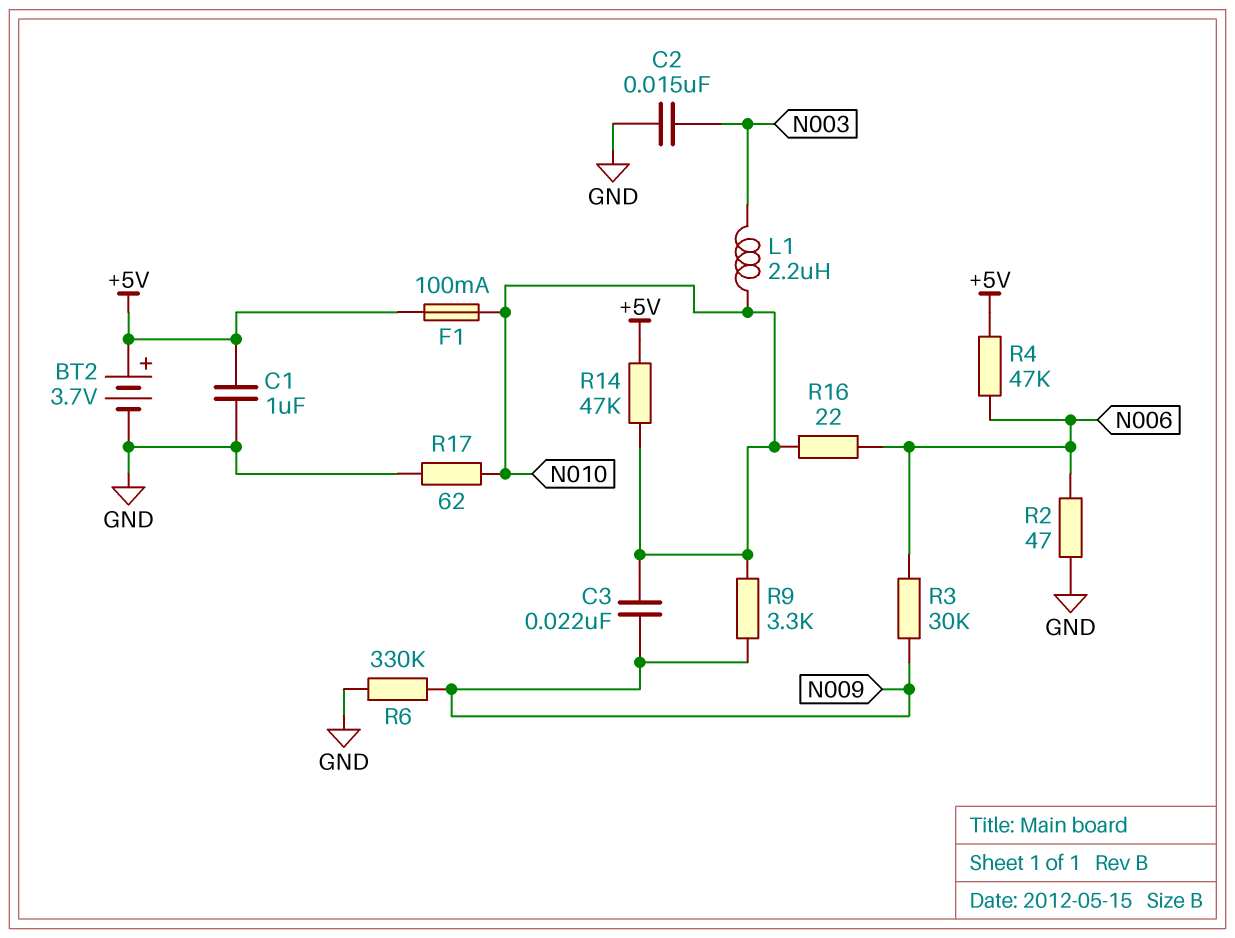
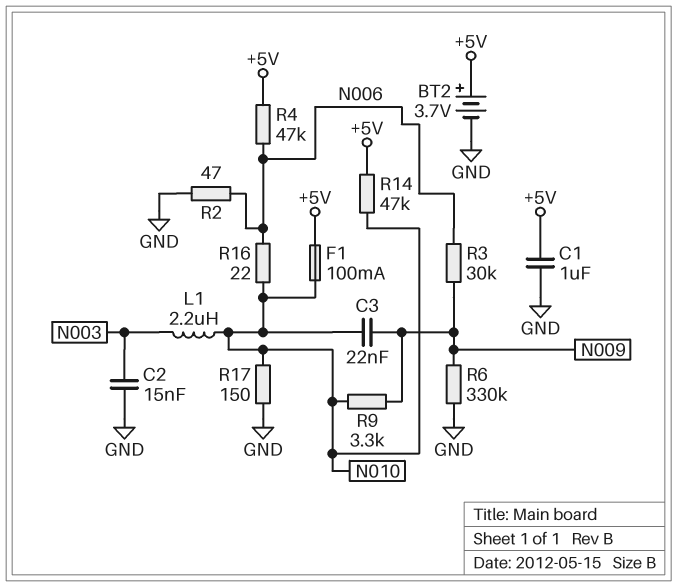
R17: 62 (GND, N010) -> 150 (GND, N010)

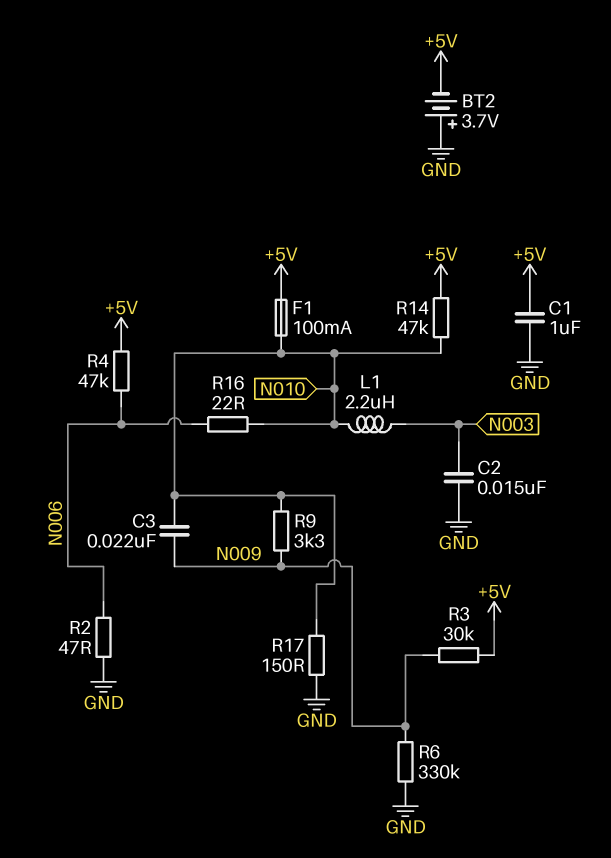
BT2: 3.7V (plus +5V, minus GND) -> 3.7V (plus GND, minus +5V)
R3: 30k (N006, N009) -> 30k (+5V, N009)

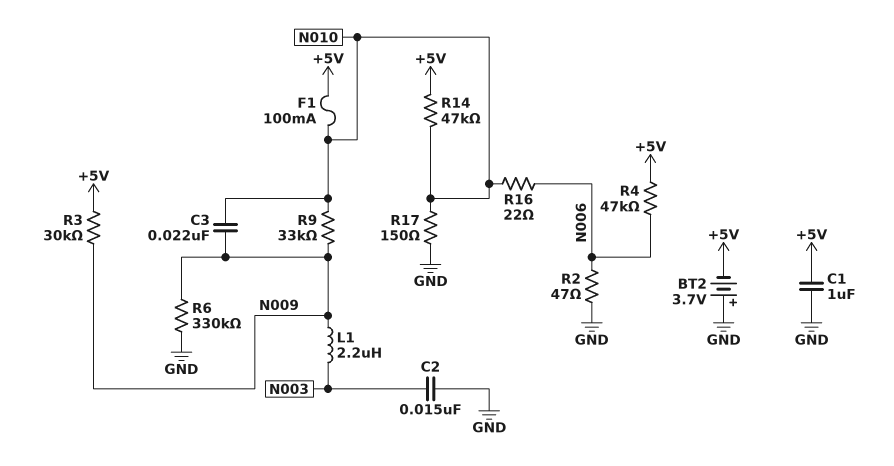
L1: 2.2uH (N003, N010) -> 2.2uH (N003, N009)
R9: 3.3k (N009, N010) -> 33k (N009, N010)

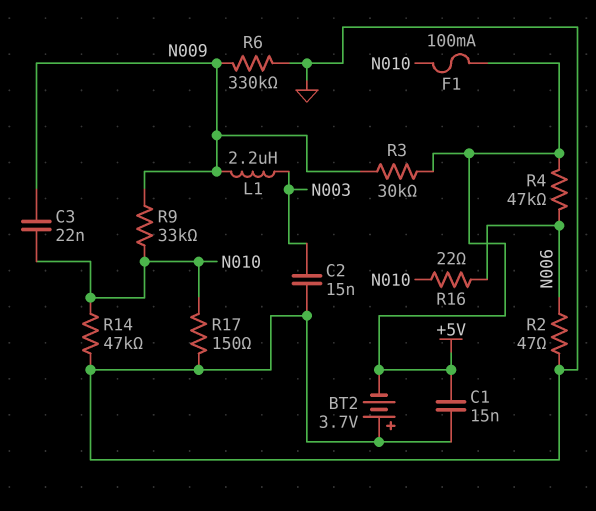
C1: 1uF (+5V, GND) -> 15nF (+5V, GND)
R14: 47k (+5V, N010) -> 47k (GND, N010)

